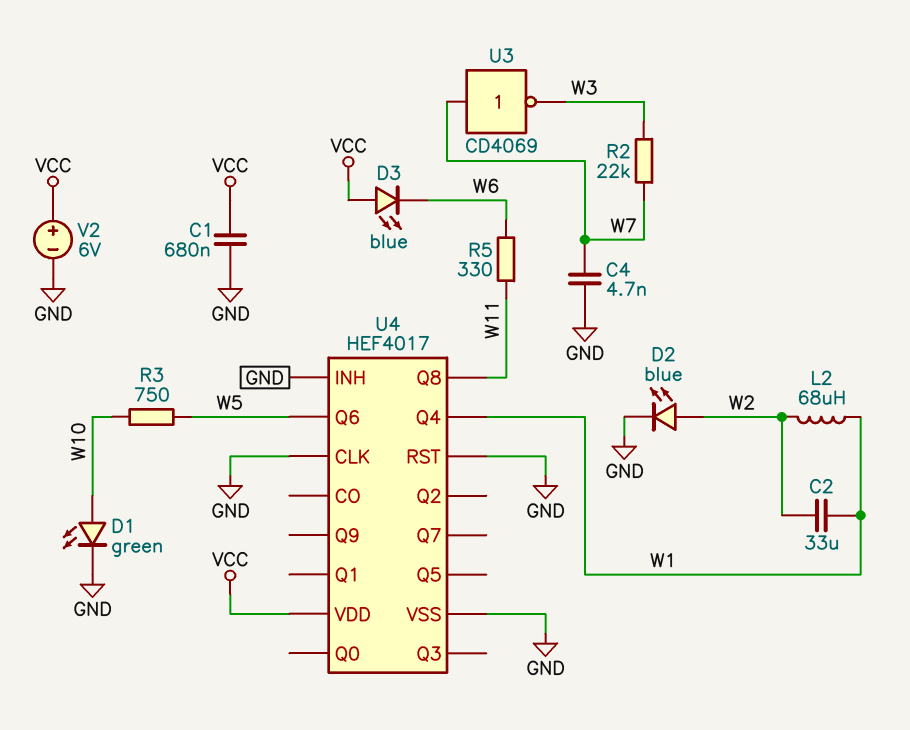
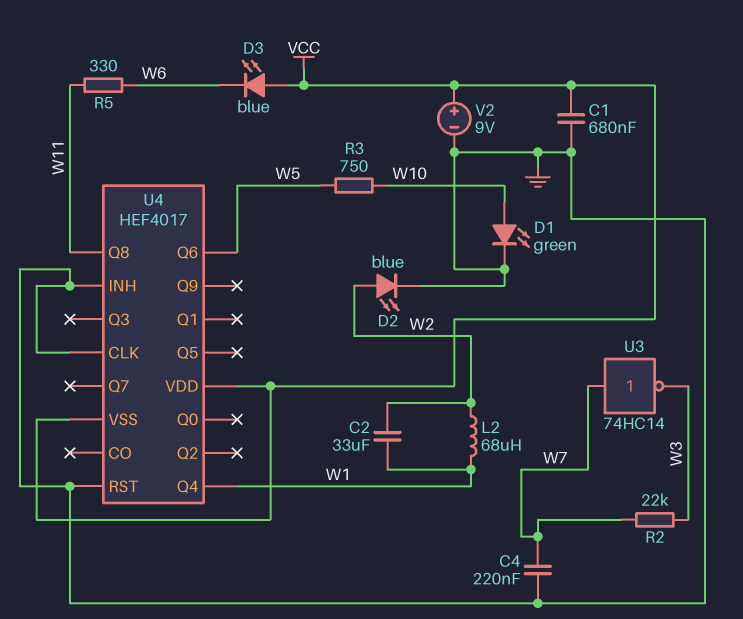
C4: 4.7nF (GND, W7) -> 220nF (GND, W7)
U3: NOT CD4069 (in W7, out W3) -> NOT 74HC14 (in W7, out W3)
U4 pin VSS: GND -> VCC
V2: 6V (plus VCC, minus GND) -> 9V (plus VCC, minus GND)

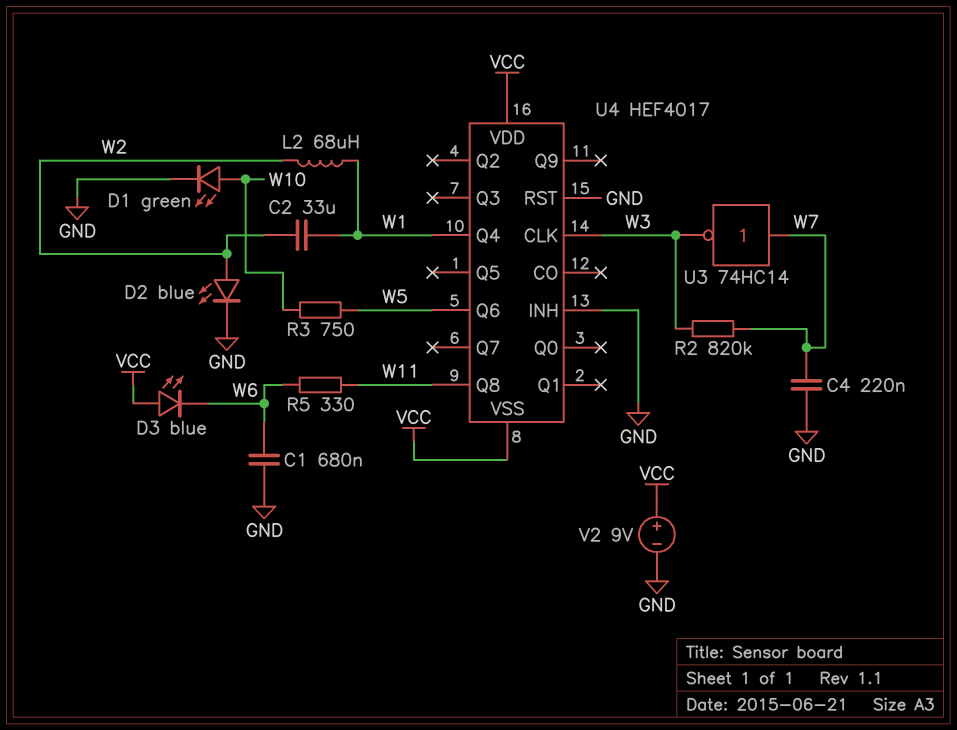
C1: 680nF (GND, VCC) -> 680nF (GND, W6)
R2: 22k (W3, W7) -> 820k (W3, W7)
U4 pin CLK: GND -> W3

